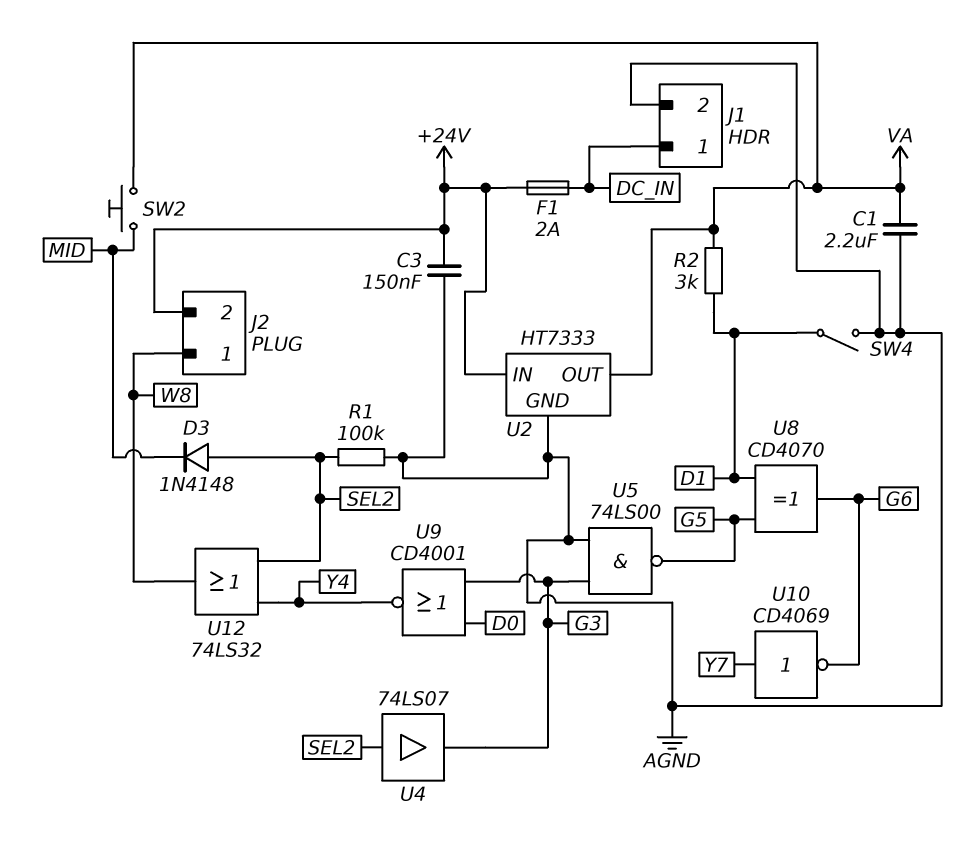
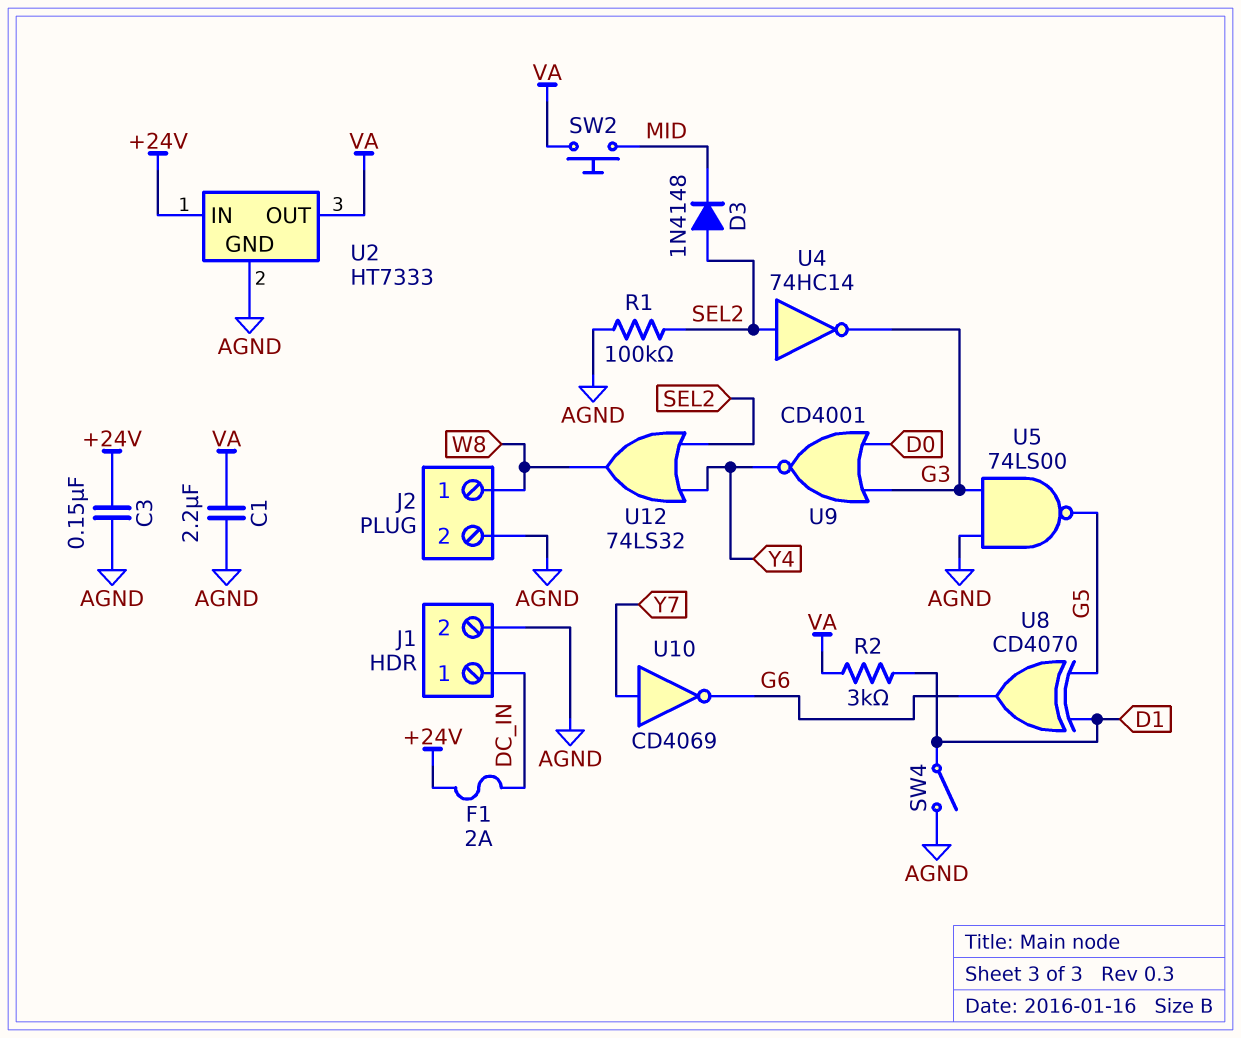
J2 pin 2: +24V -> AGND
U4: buffer 74LS07 (in SEL2, out G3) -> NOT 74HC14 (in SEL2, out G3)

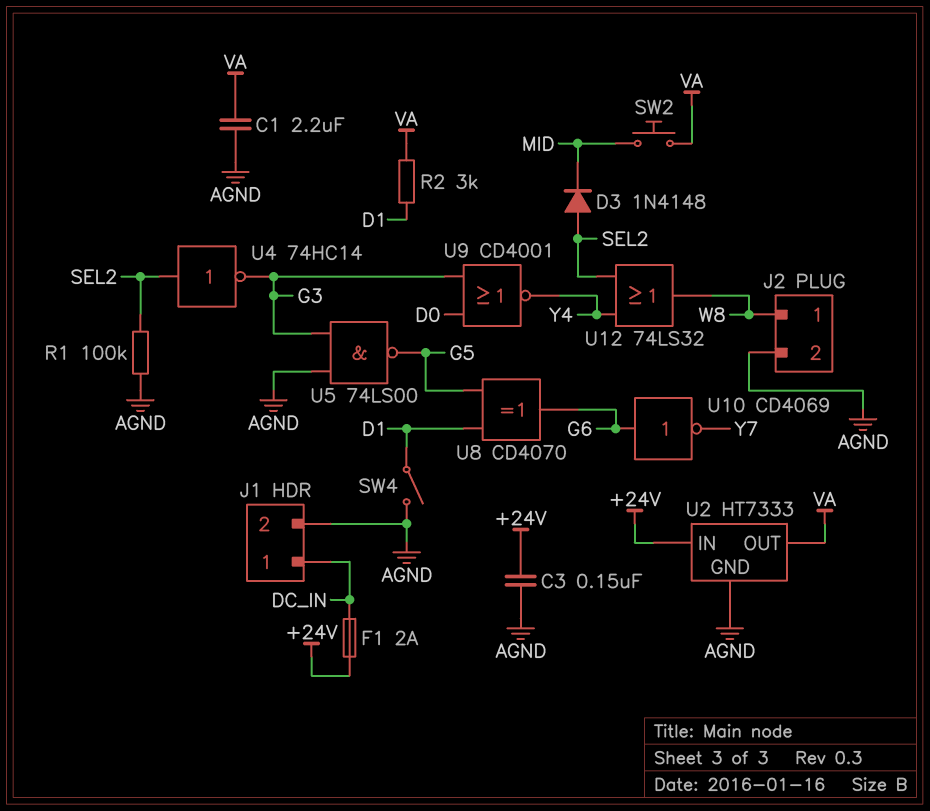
U10: NOT CD4069 (in Y7, out G6) -> NOT CD4069 (in G6, out Y7)

